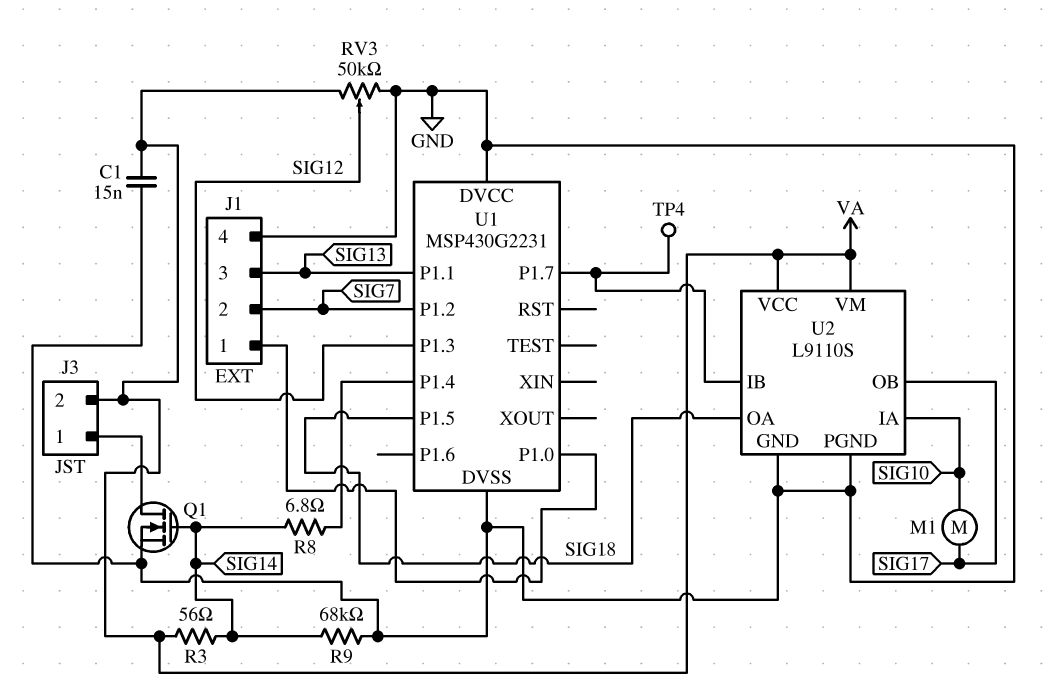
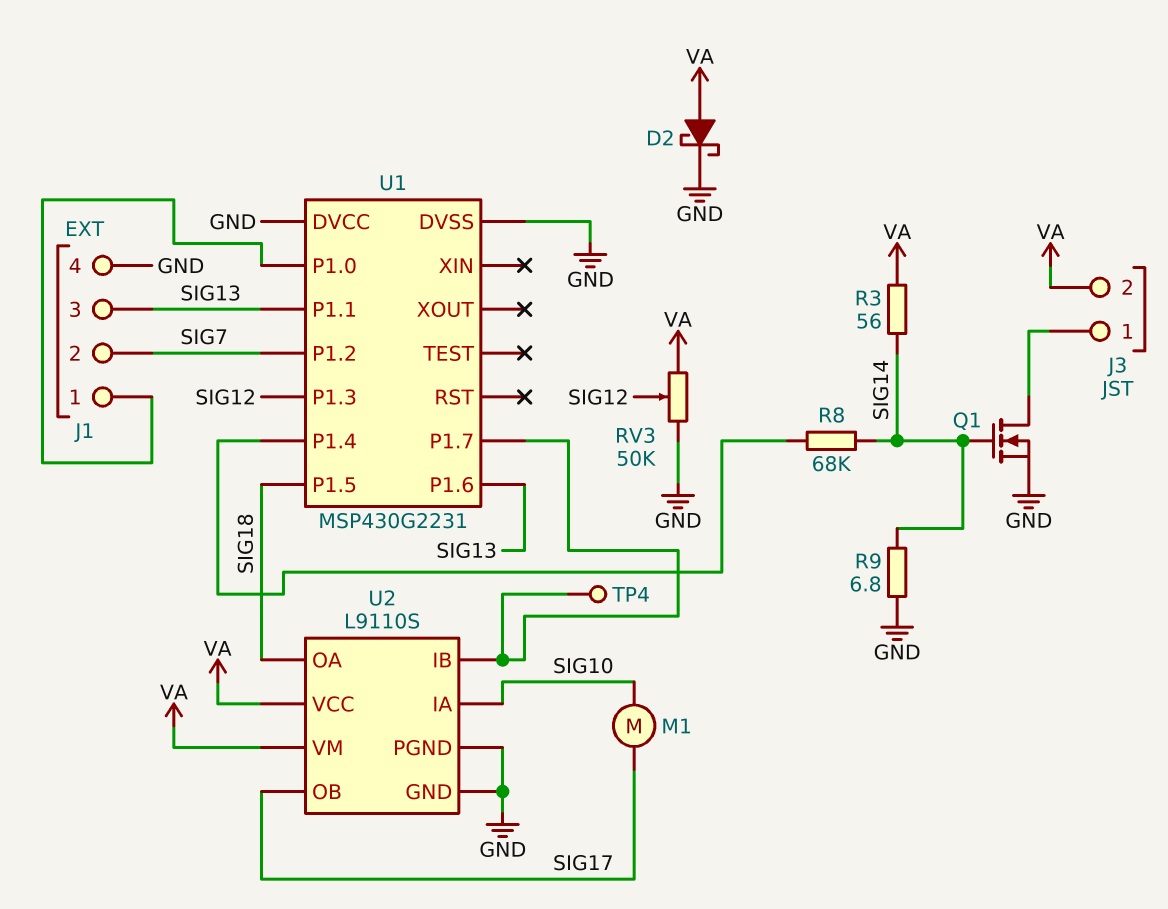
C1: 15nF (GND, VA) -> none
D2: none -> schottky (A VA, K GND)
R8: 6.8 (SIG14, U1/P1.4) -> 68k (SIG14, U1/P1.4)
R9: 68k (GND, SIG14) -> 6.8 (GND, SIG14)
U1 pin P1.6: none -> SIG13

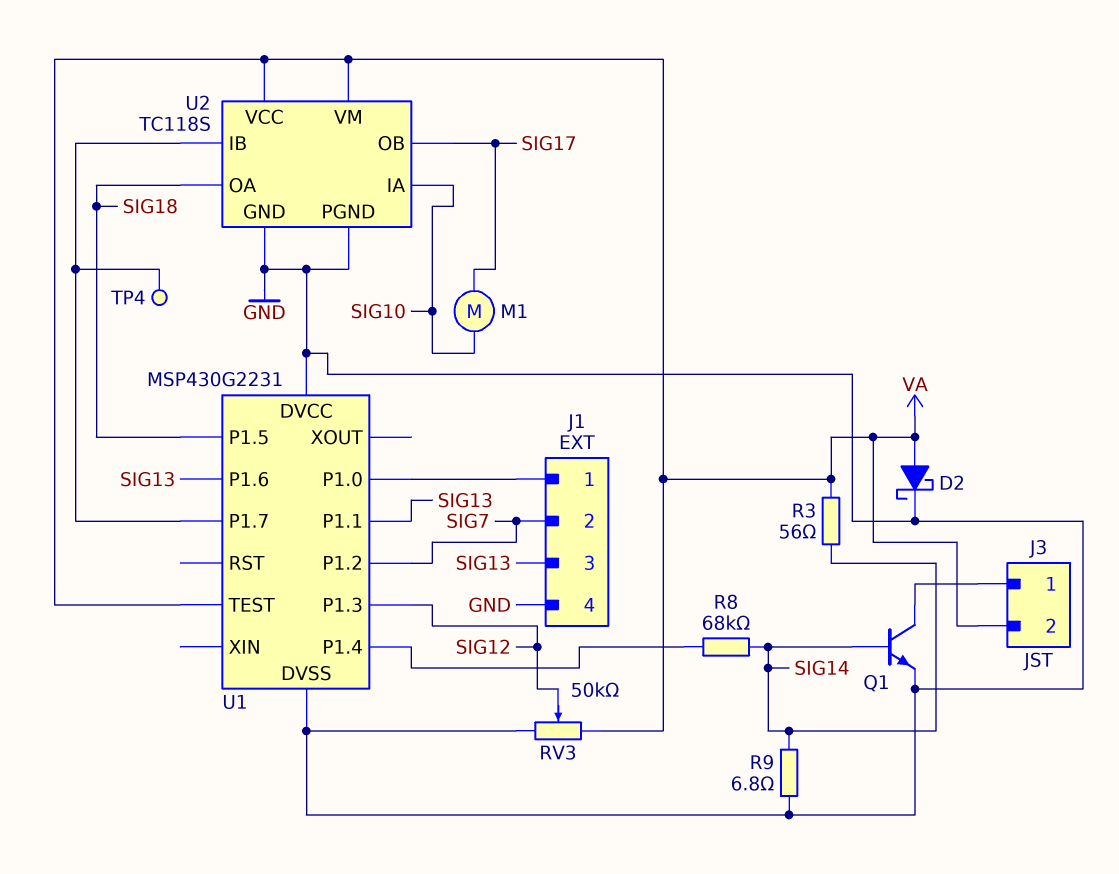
Q1: NMOS (G SIG14, D J3/1, S GND) -> NPN (B SIG14, C J3/1, E GND)
U1 pin TEST: none -> VA
U2: L9110S -> TC118S

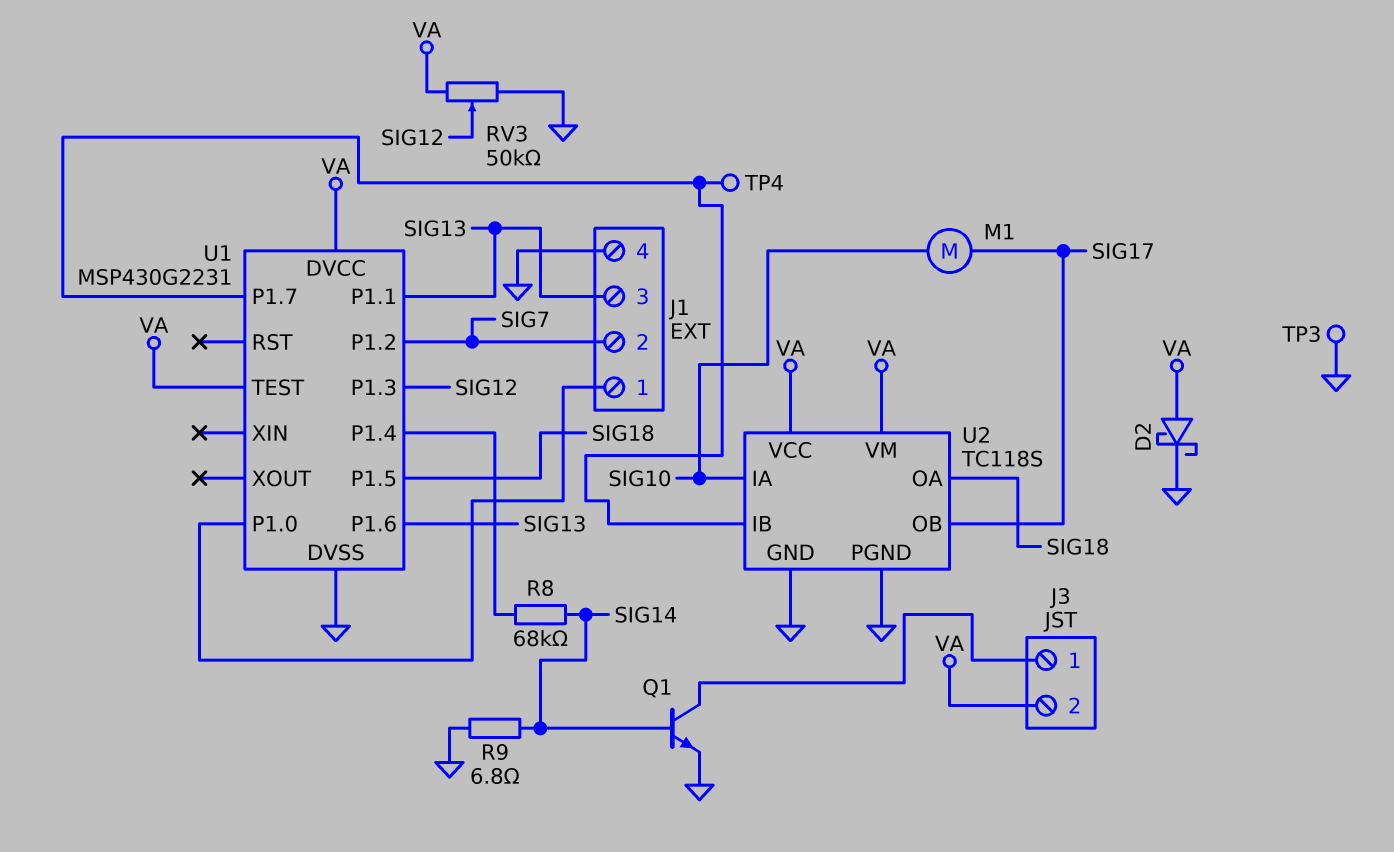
R3: 56 (SIG14, VA) -> none
TP3: none -> test point (GND)
U1 pin DVCC: GND -> VA

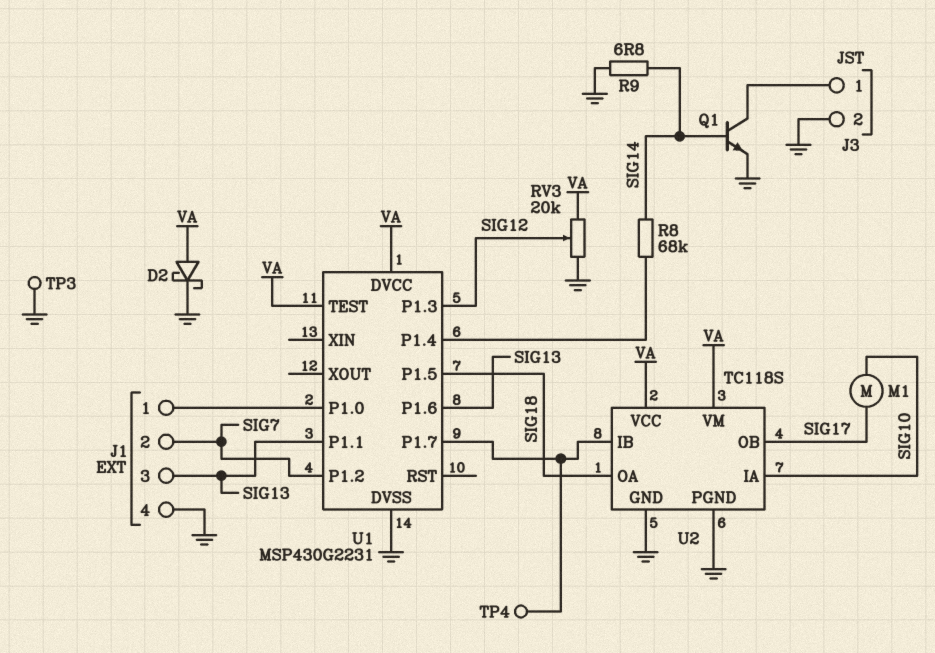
J3 pin 2: VA -> GND
RV3: 50k (GND, VA, wiper SIG12) -> 20k (GND, VA, wiper SIG12)

